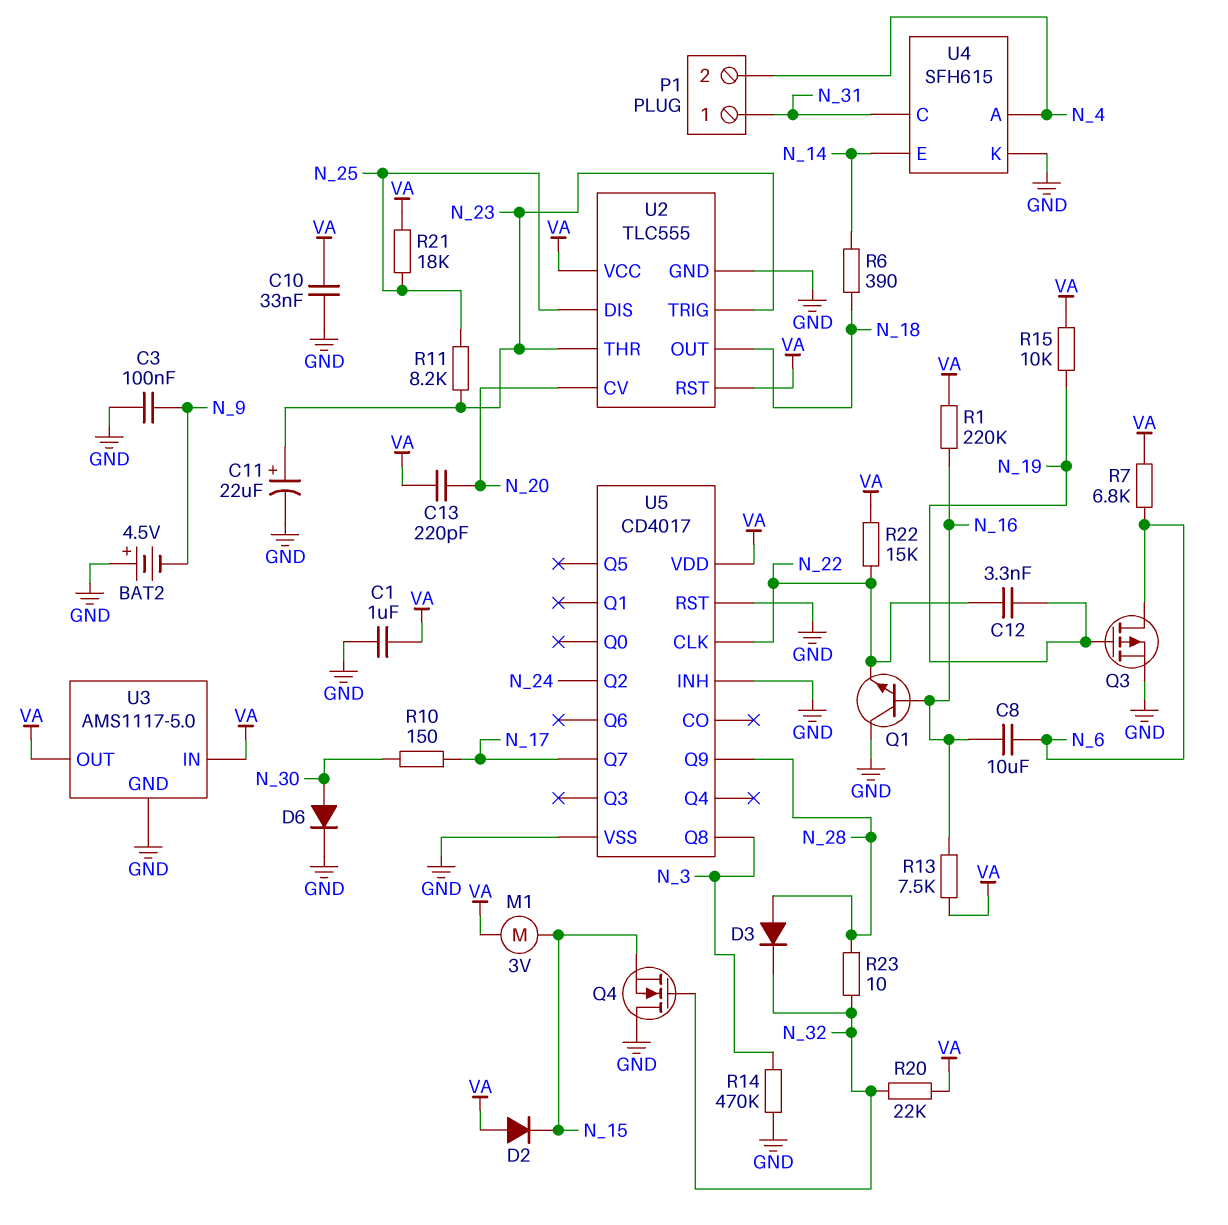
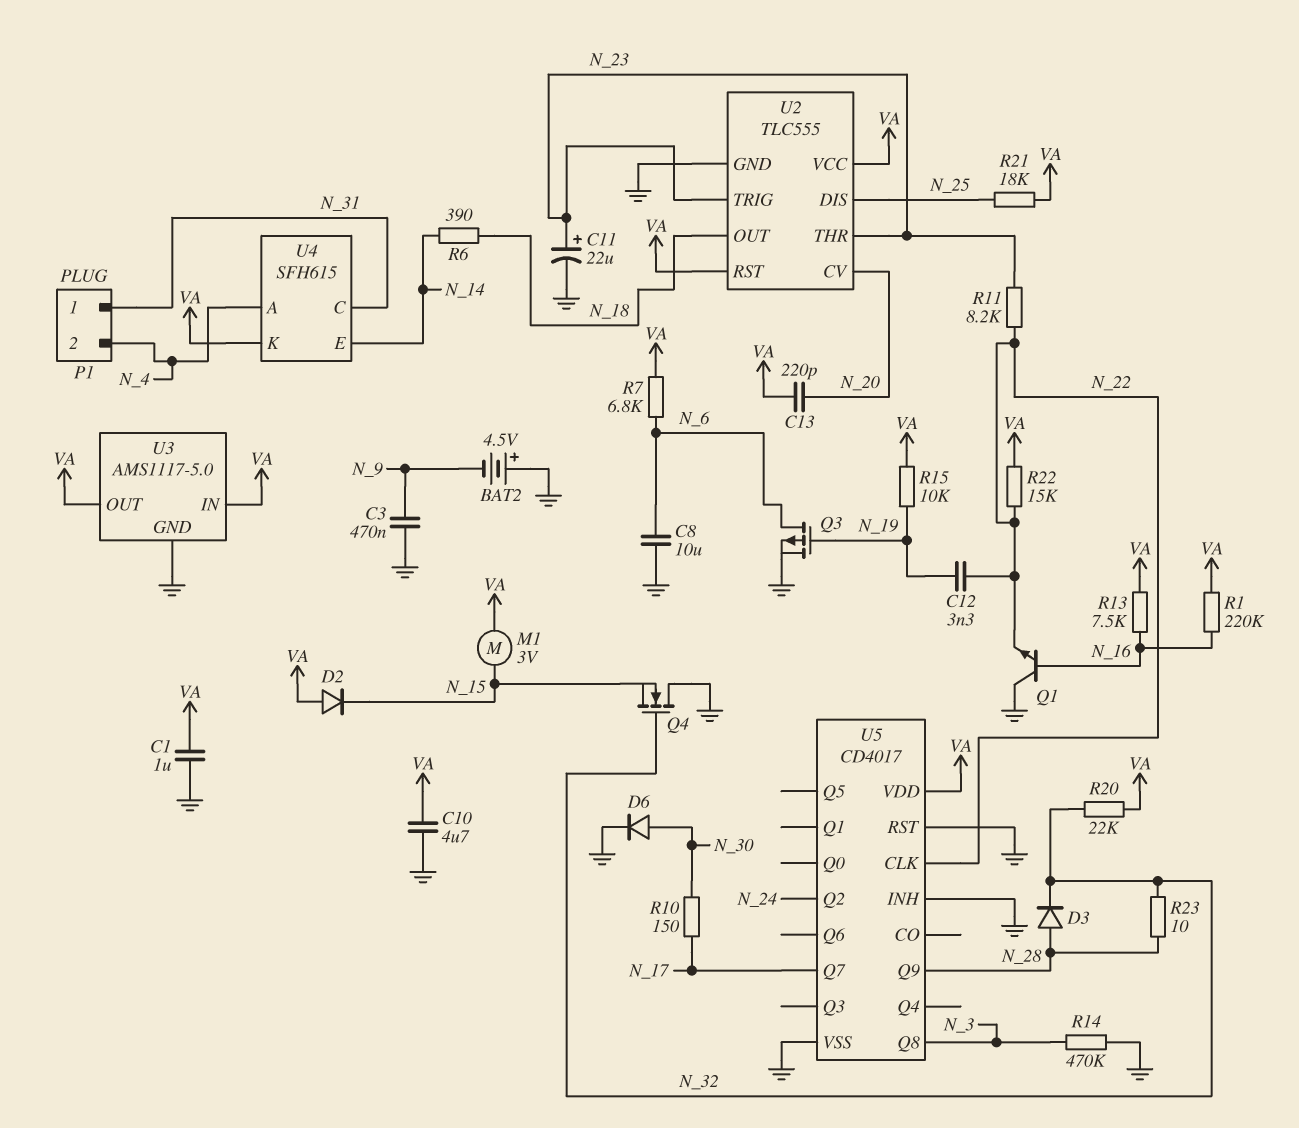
C3: 100nF (GND, N_9) -> 470nF (GND, N_9)
C8: 10uF (N_6, N_16) -> 10uF (GND, N_6)
C10: 33nF (GND, VA) -> 4.7uF (GND, VA)
R11: 8.2k (N_23, N_25) -> 8.2k (N_22, N_23)
U4 pin K: GND -> VA

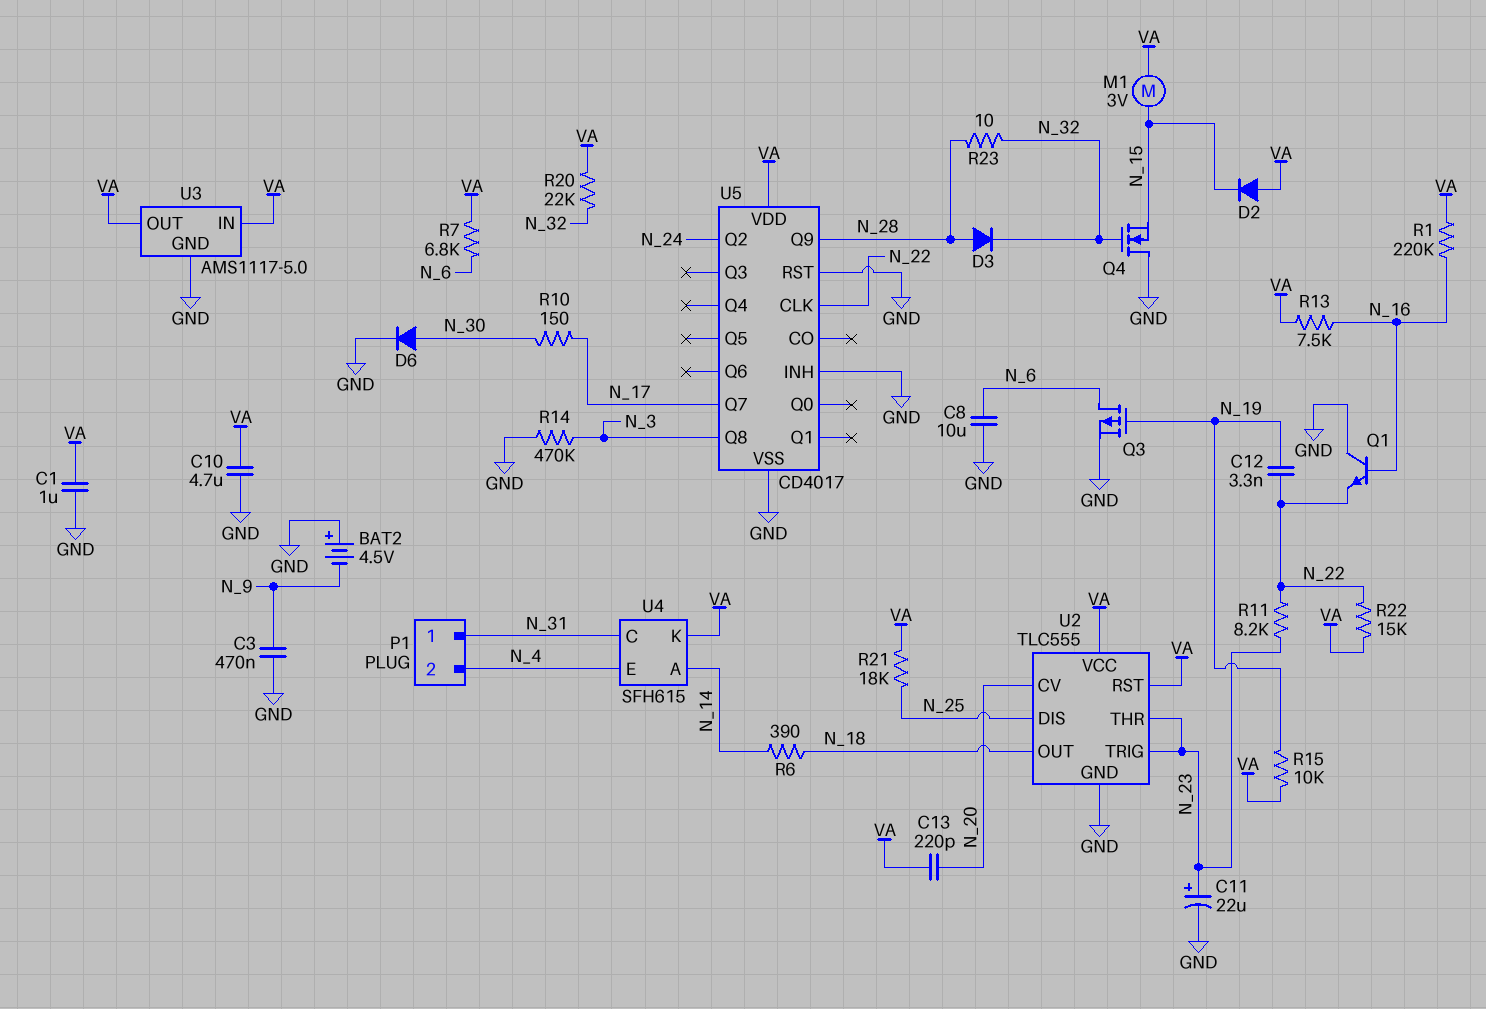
U4 pin A: N_4 -> N_14
U4 pin E: N_14 -> N_4

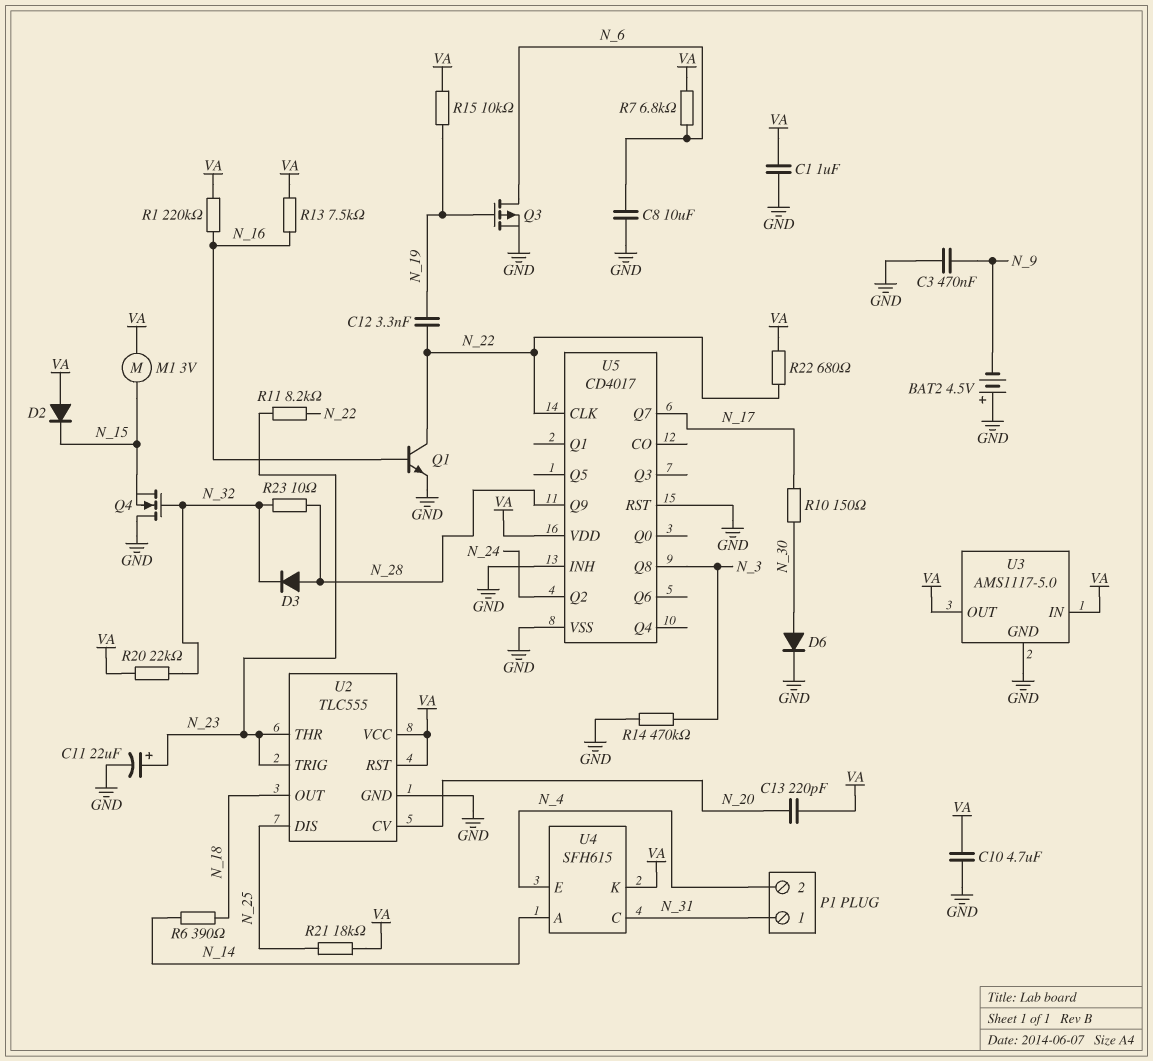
Q1: NPN (B N_16, C GND, E N_22) -> NPN (B N_16, C N_22, E GND)
R22: 15k (N_22, VA) -> 680 (N_22, VA)

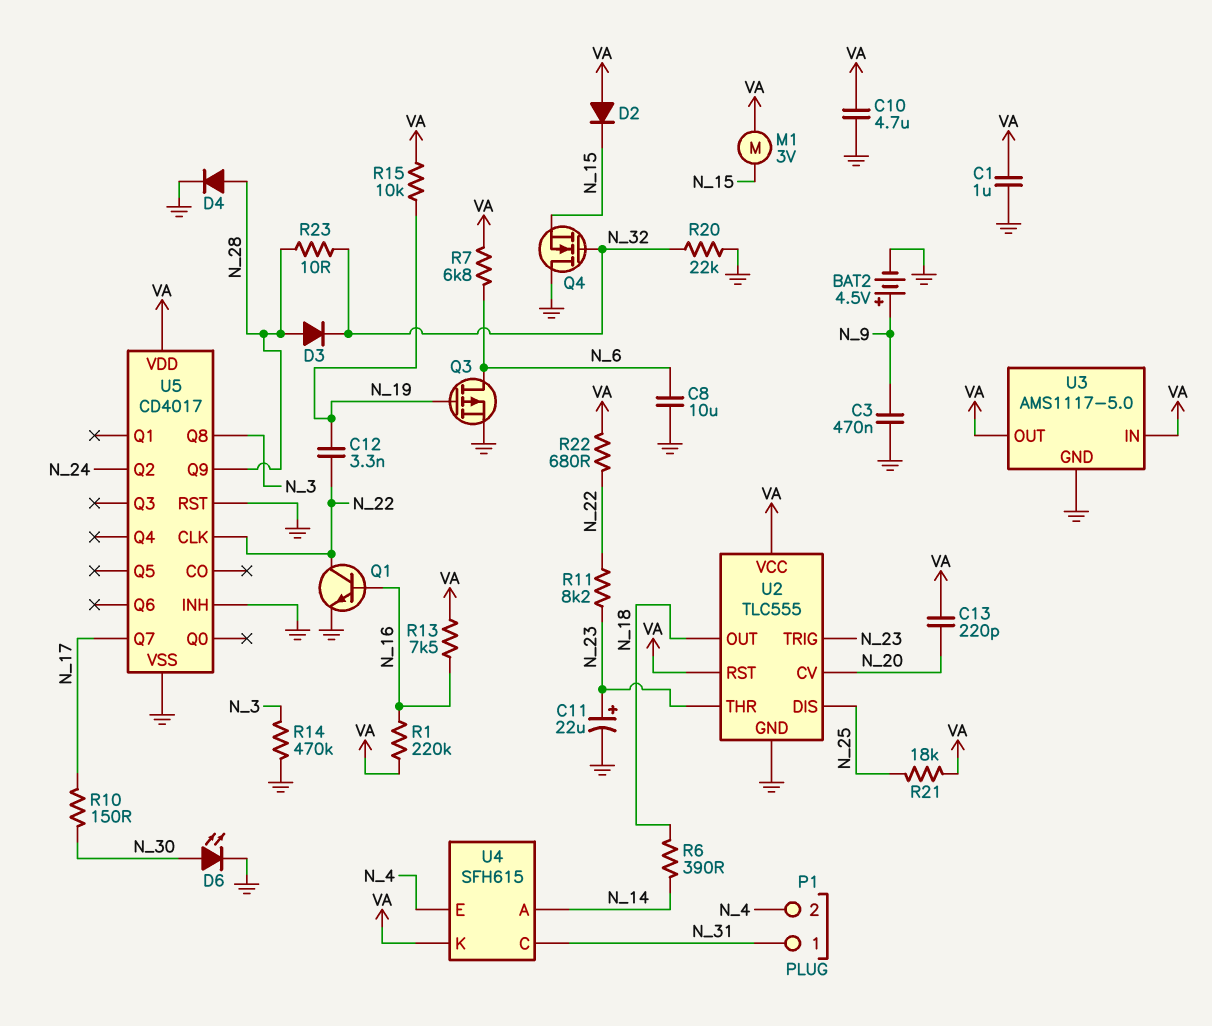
BAT2: 4.5V (plus GND, minus N_9) -> 4.5V (plus N_9, minus GND)
D4: none -> diode (A N_28, K GND)
D6: diode (A N_30, K GND) -> LED (A N_30, K GND)
R20: 22k (N_32, VA) -> 22k (GND, N_32)

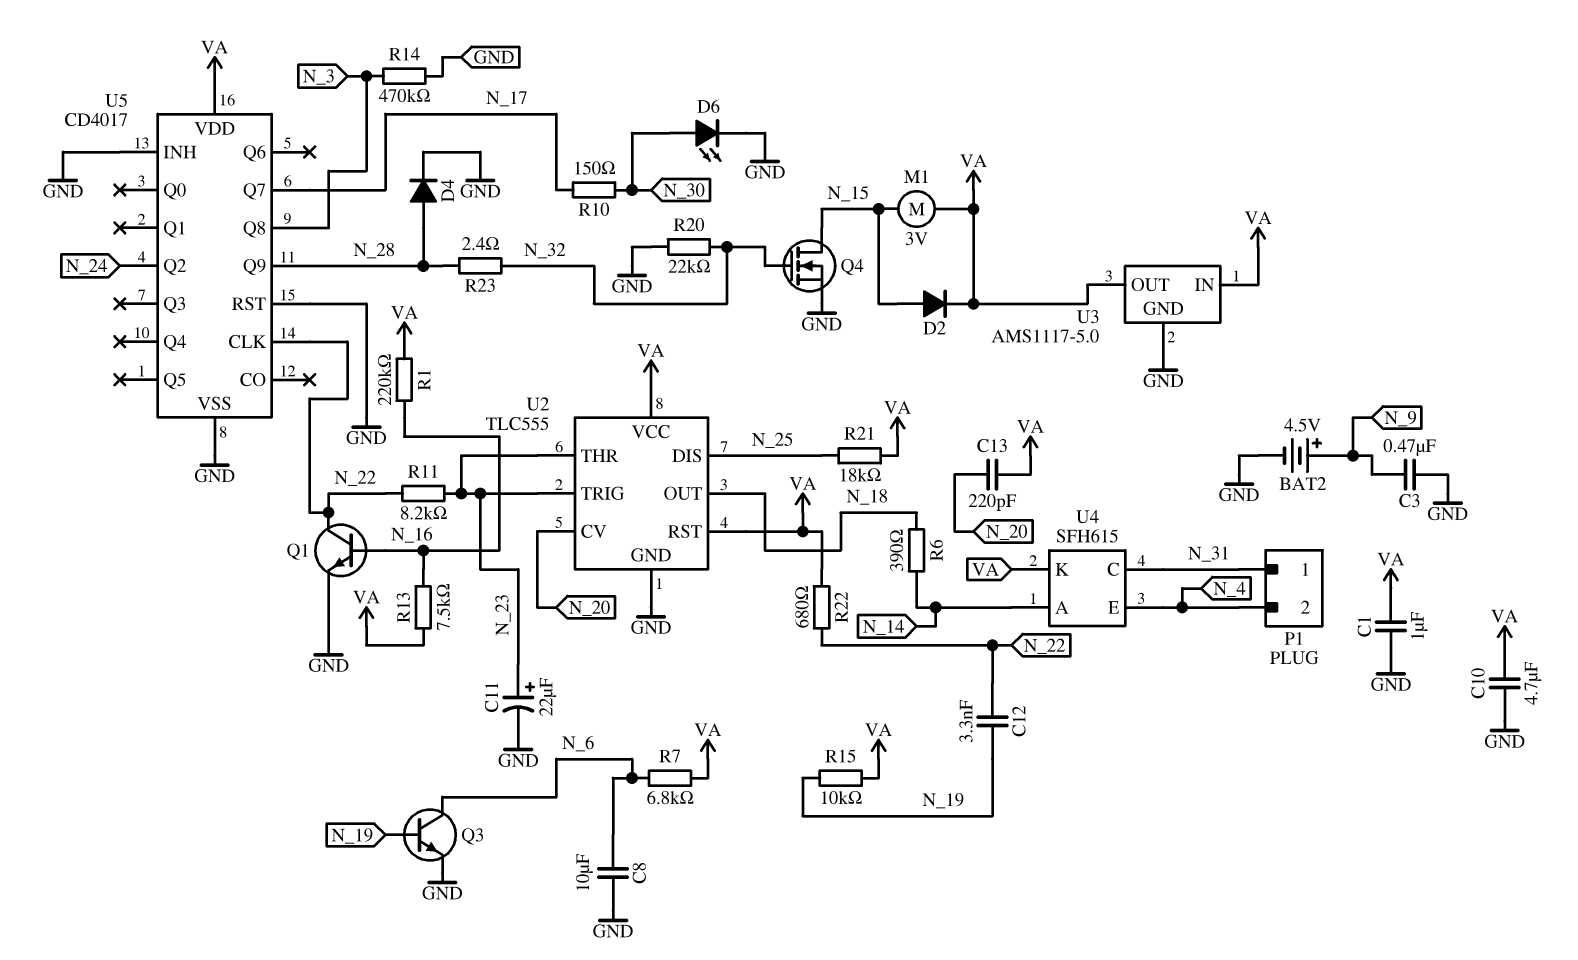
D2: diode (A VA, K N_15) -> diode (A N_15, K VA)
D3: diode (A N_28, K N_32) -> none
Q3: PMOS (G N_19, D N_6, S GND) -> NPN (B N_19, C N_6, E GND)
Q4: NMOS (G N_32, D GND, S N_15) -> NMOS (G N_32, D N_15, S GND)
R23: 10 (N_28, N_32) -> 2.4 (N_28, N_32)

